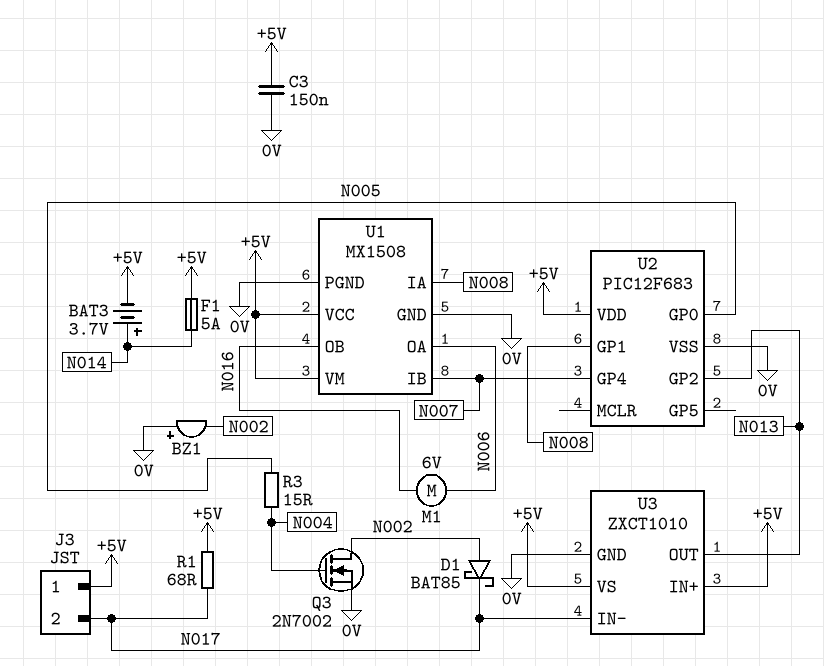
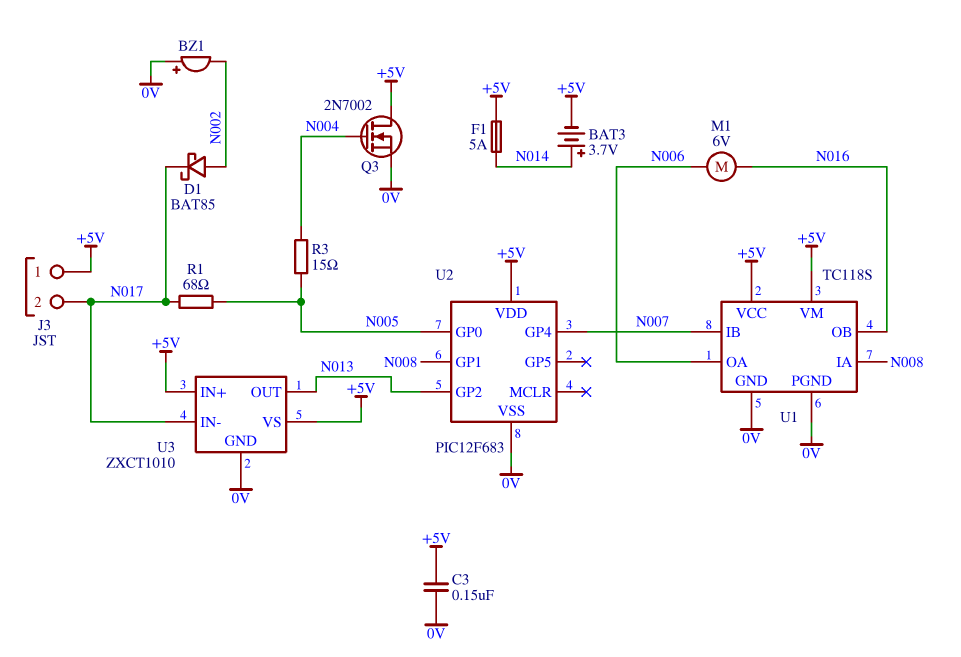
Q3: NMOS 2N7002 (G N004, D N002, S 0V) -> NMOS 2N7002 (G N004, D +5V, S 0V)
R1: 68 (+5V, N017) -> 68 (N005, N017)
U1: MX1508 -> TC118S

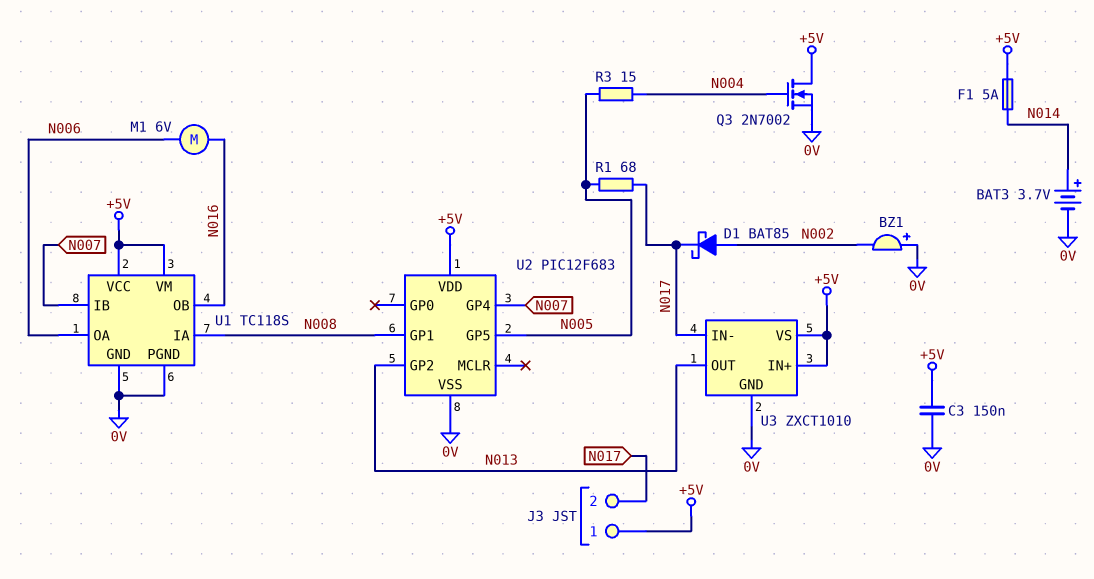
BAT3: 3.7V (plus N014, minus +5V) -> 3.7V (plus N014, minus 0V)
U2 pin GP0: N005 -> none
U2 pin GP5: none -> N005

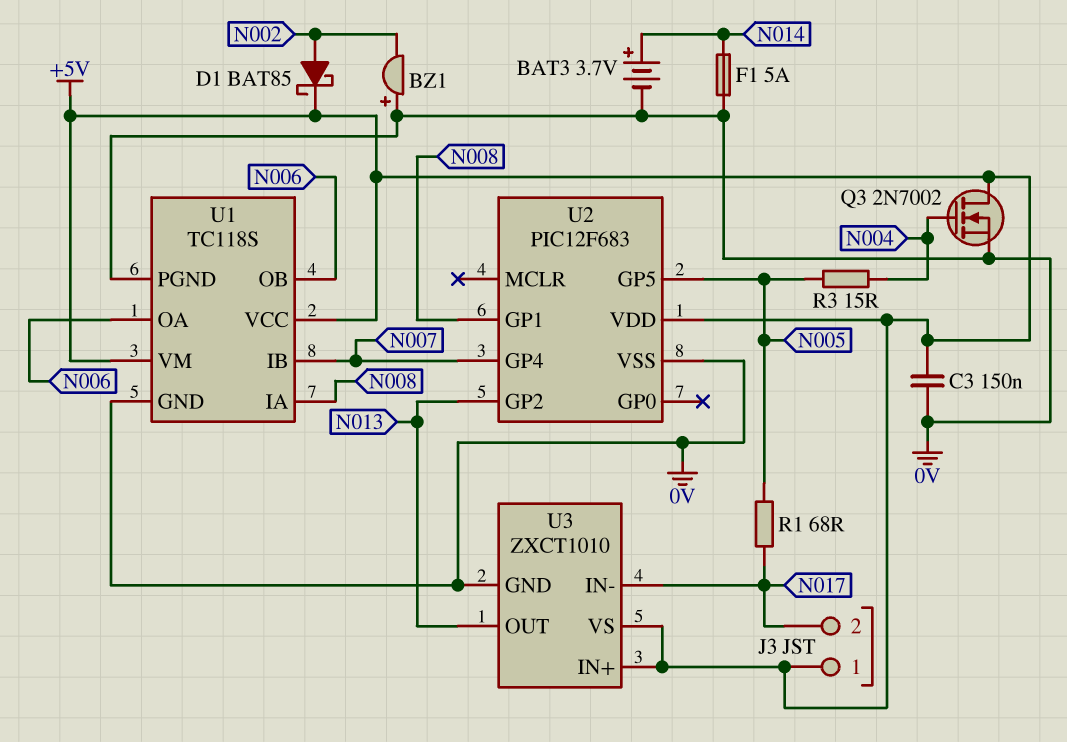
D1: schottky BAT85 (A N002, K N017) -> schottky BAT85 (A N002, K +5V)
F1: 5A (+5V, N014) -> 5A (0V, N014)
M1: motor 6V (N006, N016) -> none
U1 pin OB: N016 -> N006

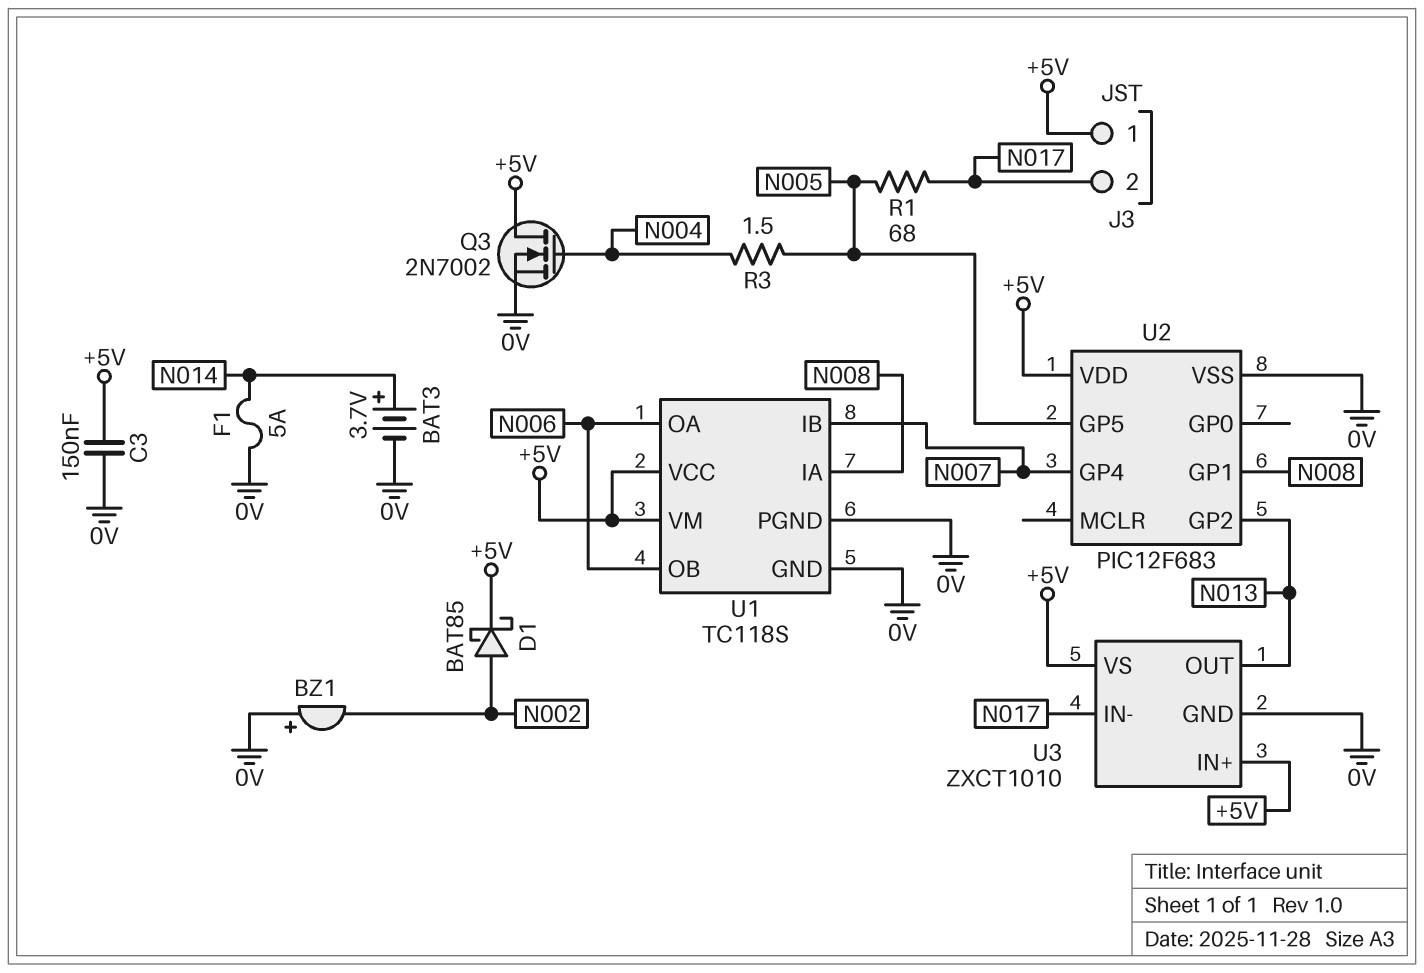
R3: 15 (N004, N005) -> 1.5 (N004, N005)

